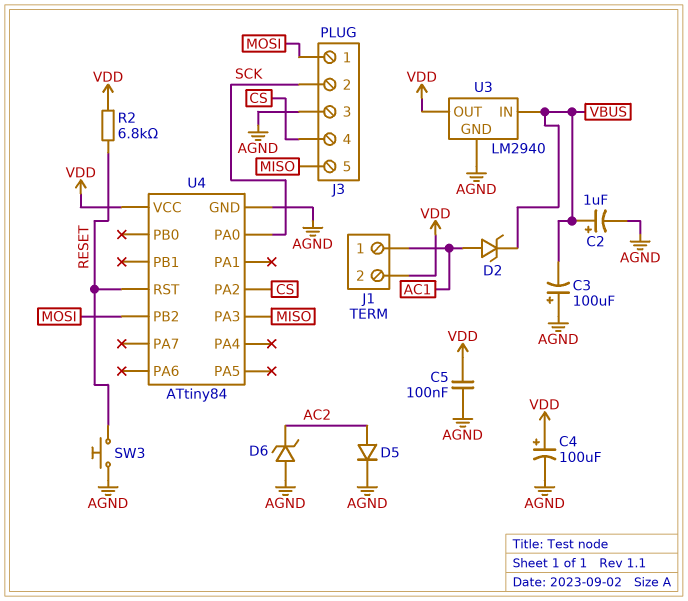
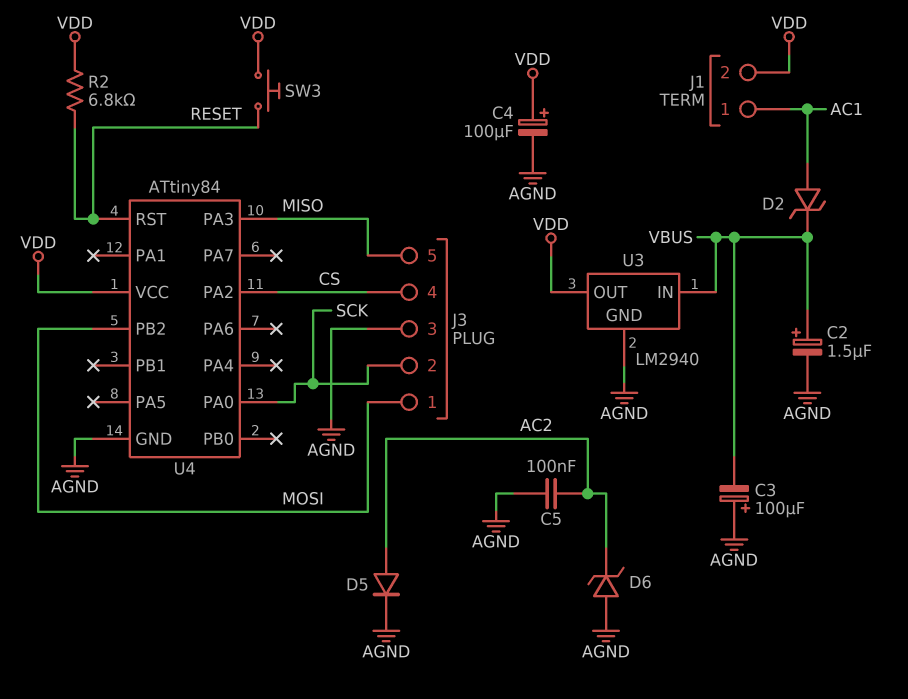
C2: 1uF (plus VBUS, minus AGND) -> 1.5uF (plus VBUS, minus AGND)
C5: 100nF (AGND, VDD) -> 100nF (AC2, AGND)
SW3: button (AGND, RESET) -> button (RESET, VDD)

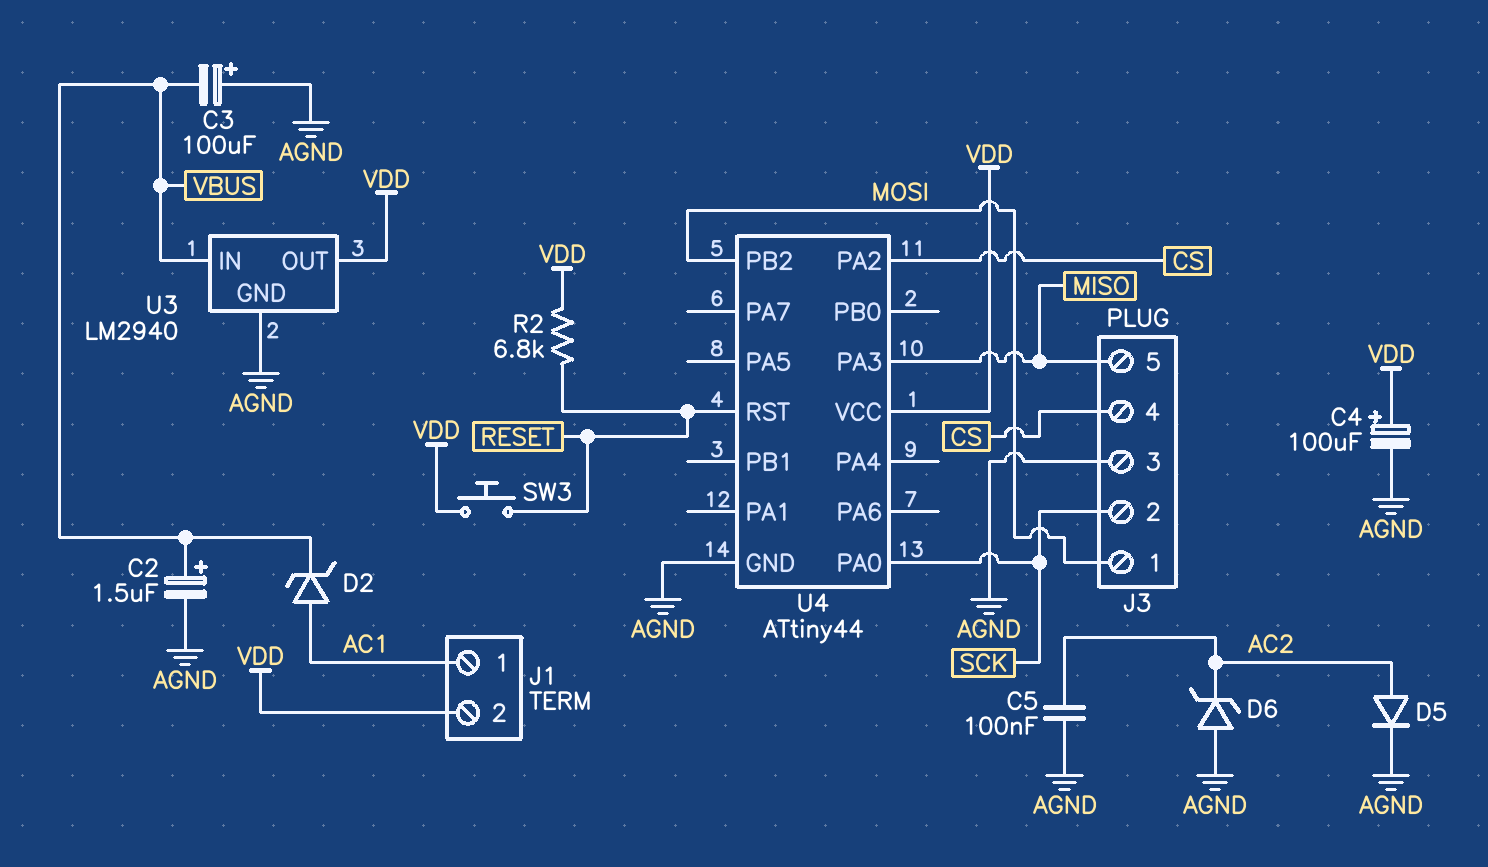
U4: ATtiny84 -> ATtiny44

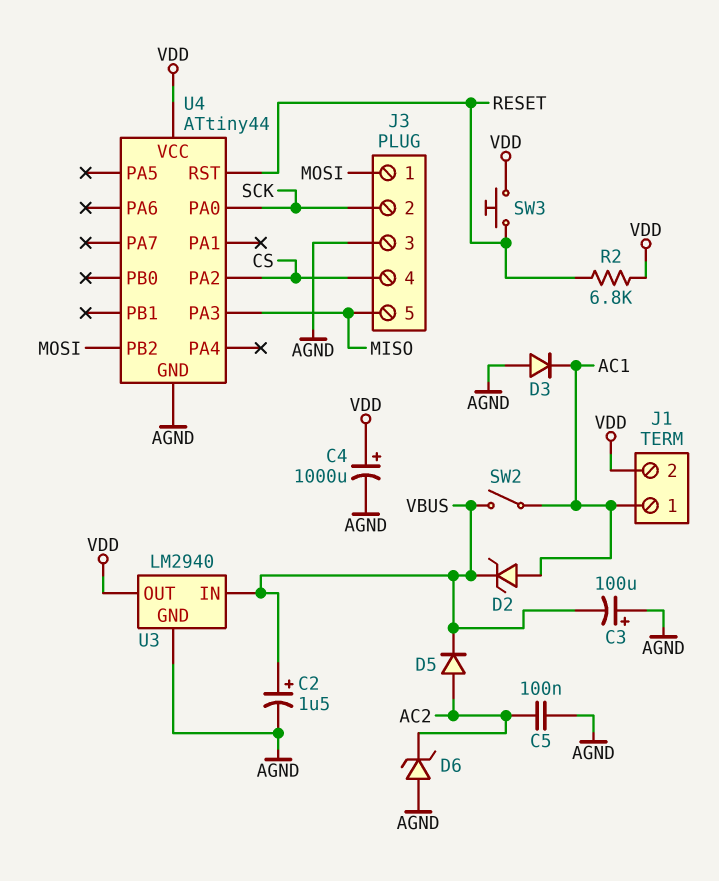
C4: 100uF (plus VDD, minus AGND) -> 1000uF (plus VDD, minus AGND)
D3: none -> diode (A AGND, K AC1)
D5: diode (A AC2, K AGND) -> diode (A AC2, K VBUS)
SW2: none -> switch (AC1, VBUS)

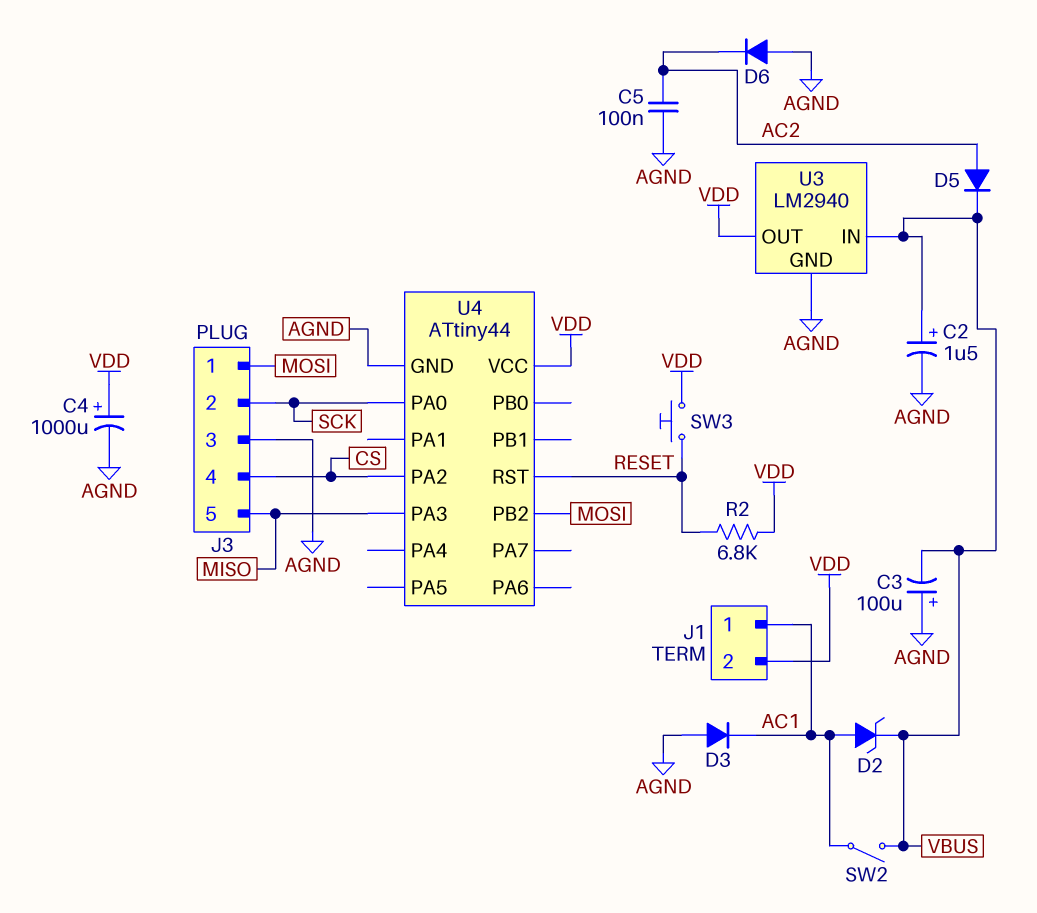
D6: zener (A AGND, K AC2) -> diode (A AGND, K AC2)

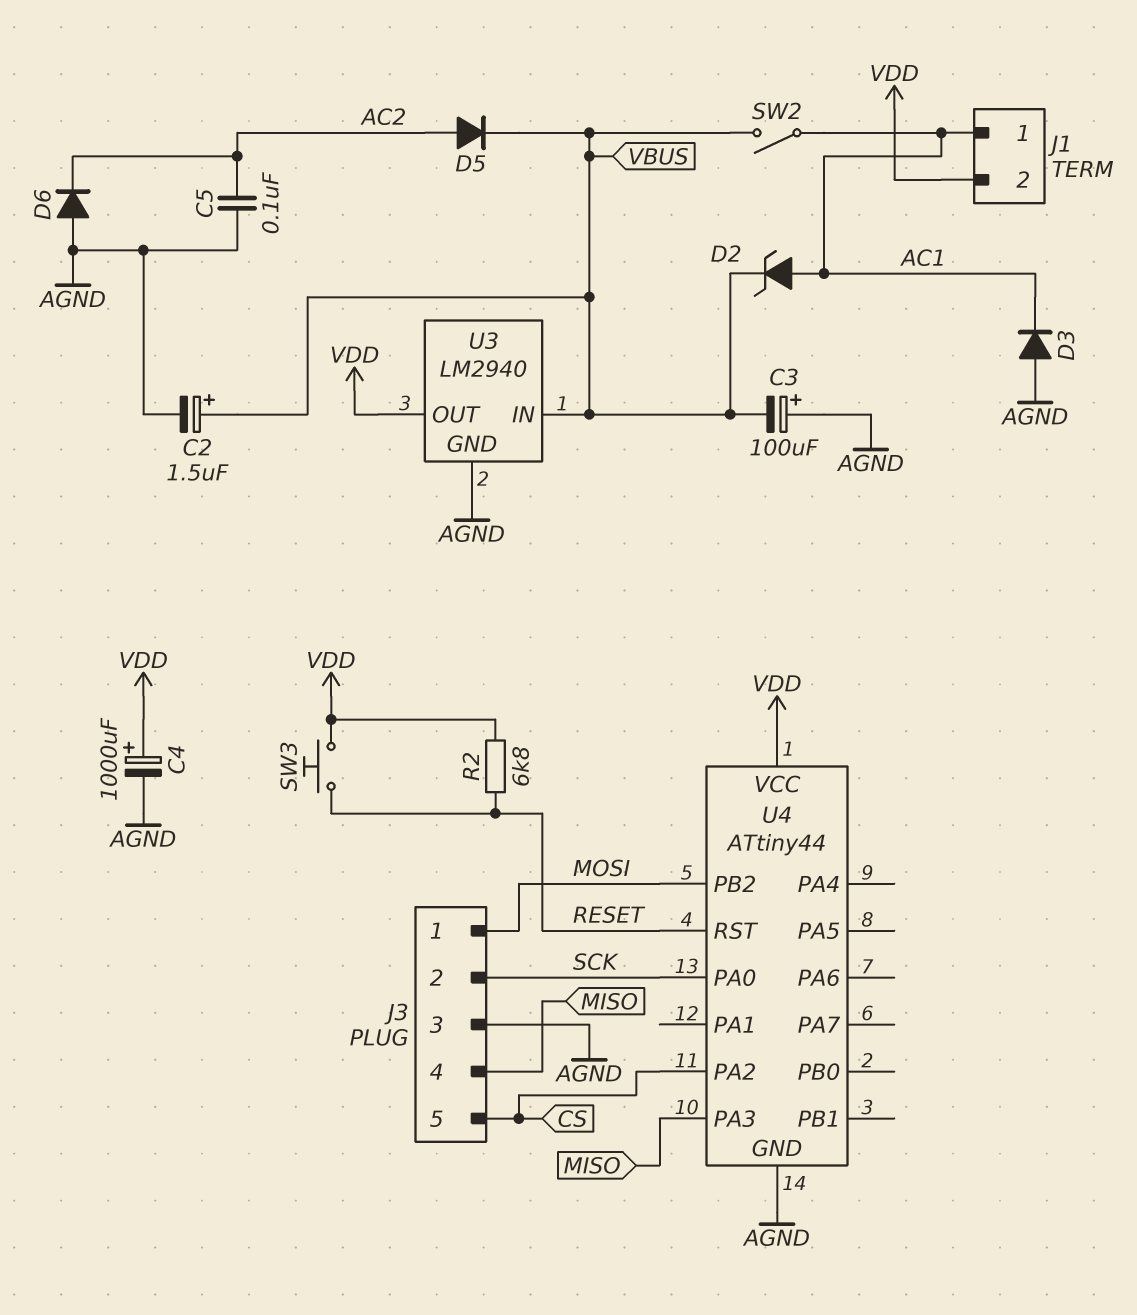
J3 pin 4: CS -> MISO
J3 pin 5: MISO -> CS

